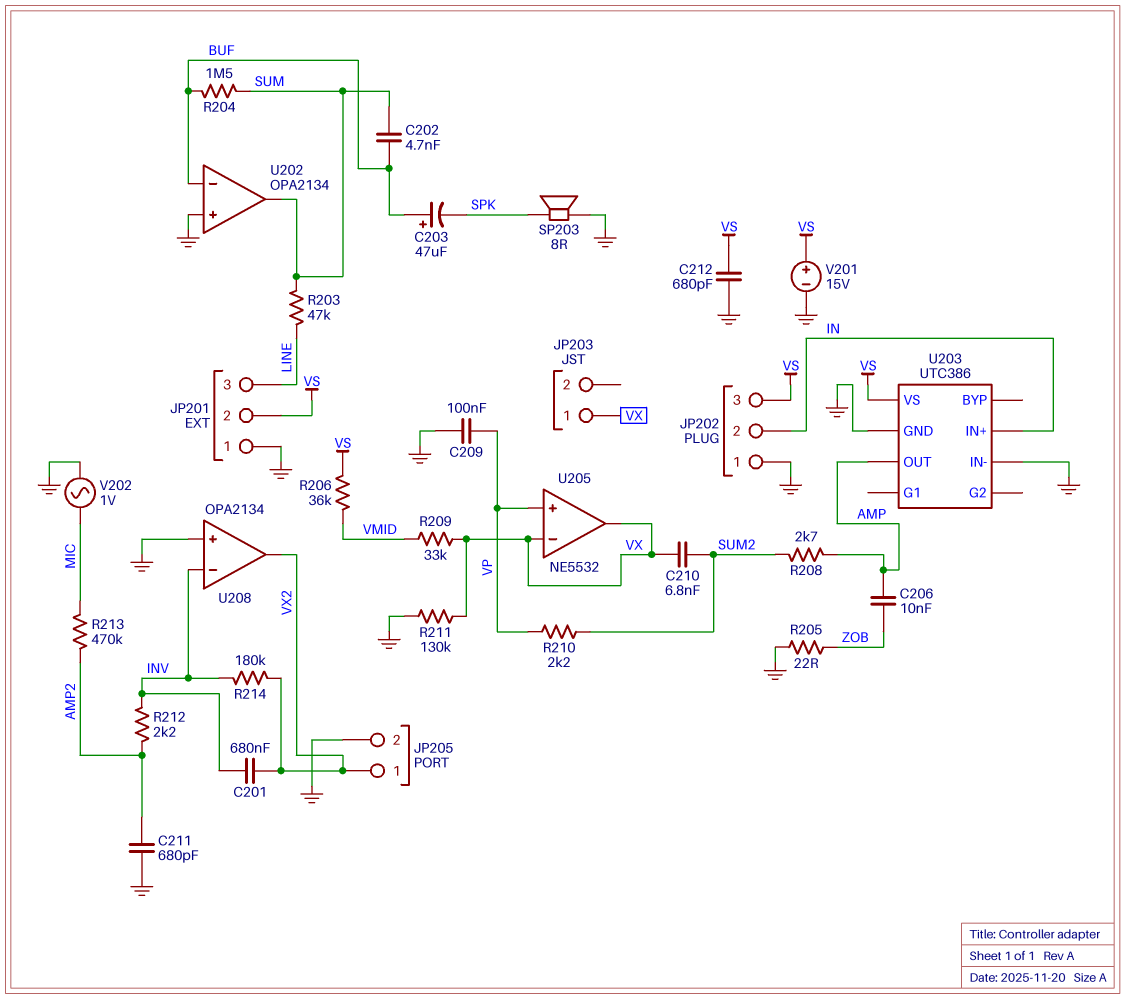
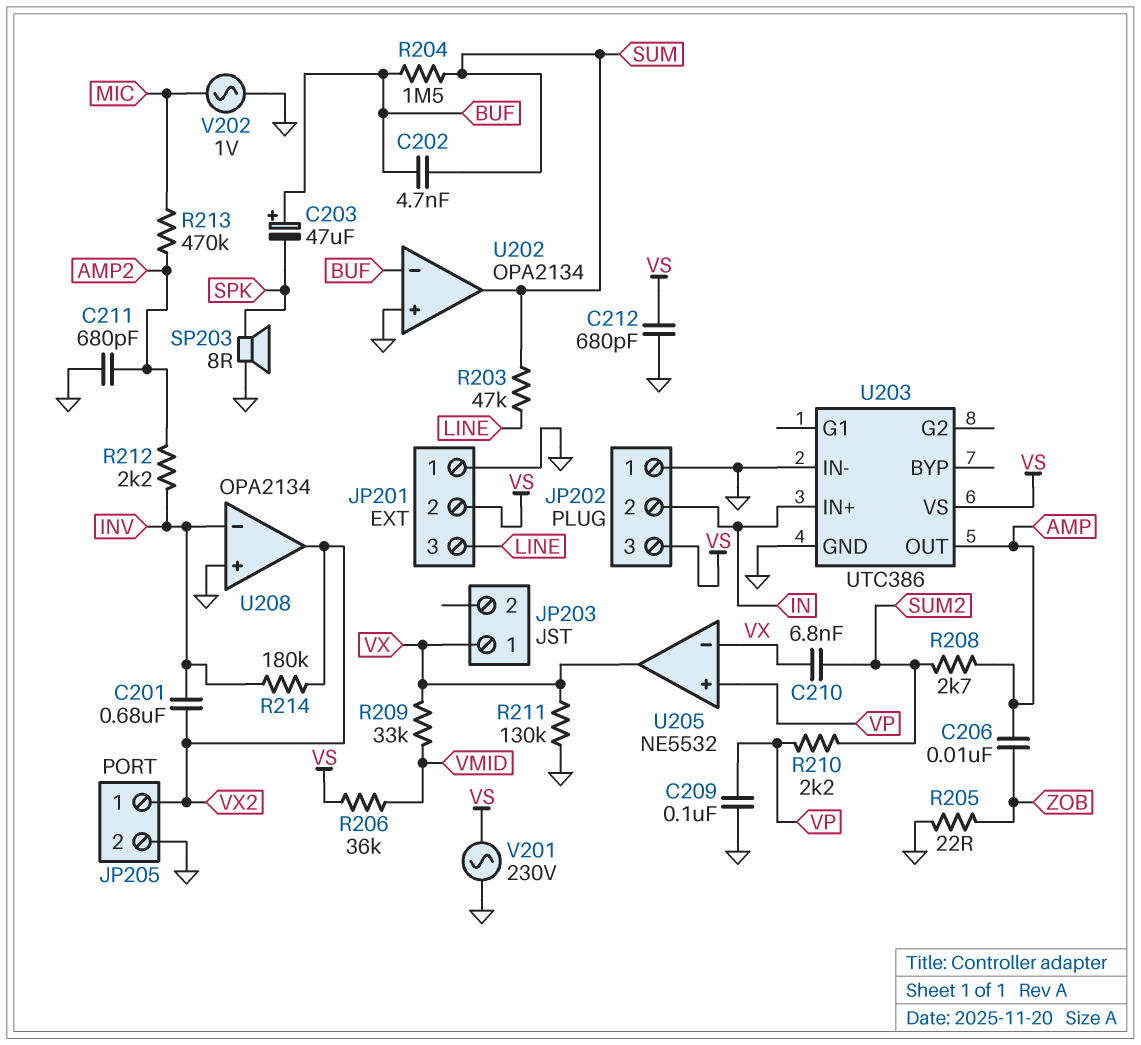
V201: 15V (plus VS, minus GND) -> AC 230V (GND, VS)

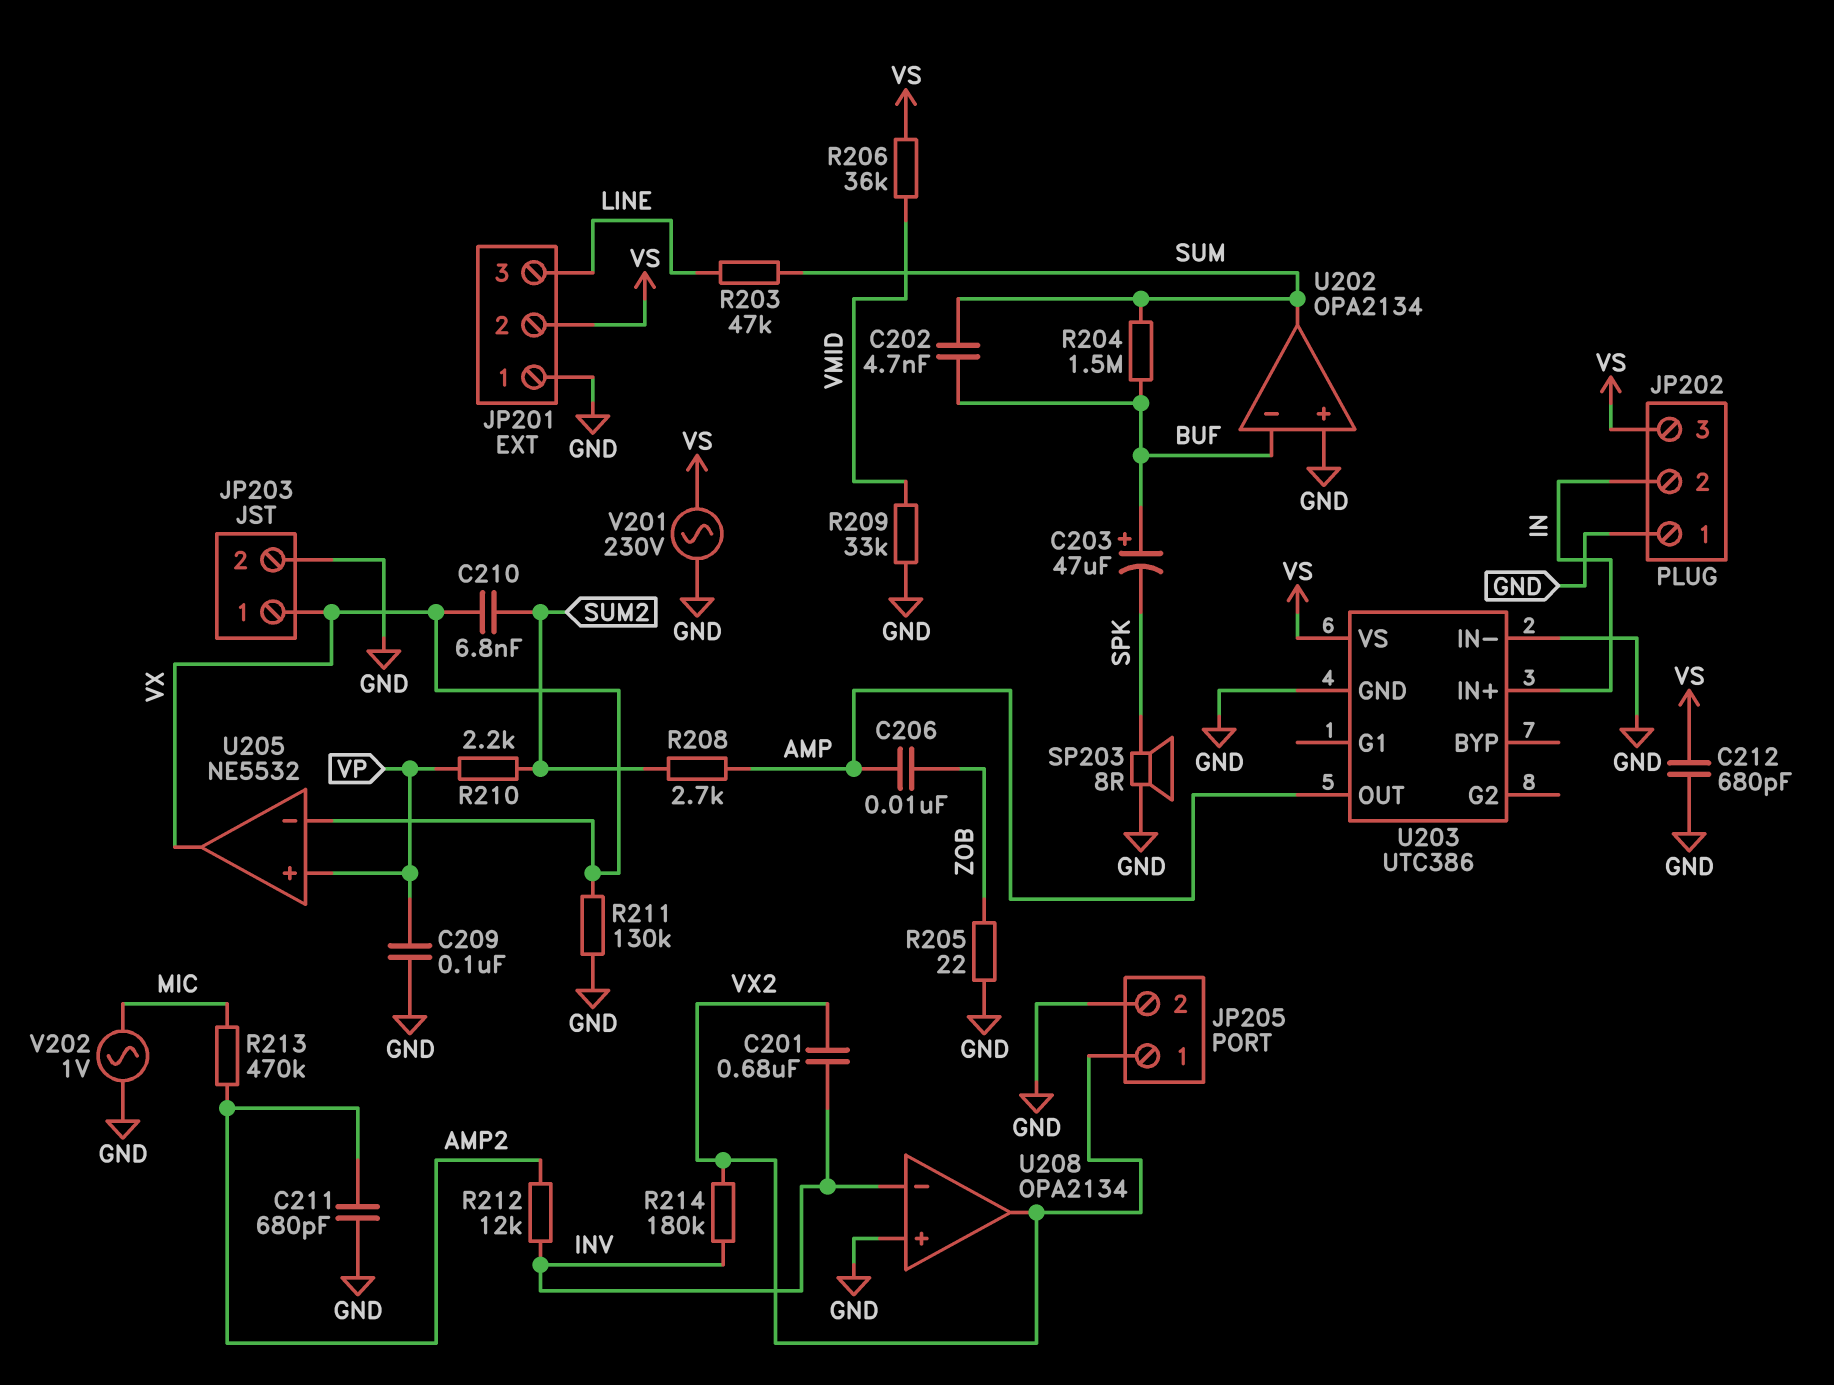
JP203 pin 2: none -> GND
R209: 33k (VMID, VX) -> 33k (GND, VMID)
R212: 2.2k (AMP2, INV) -> 12k (AMP2, INV)

